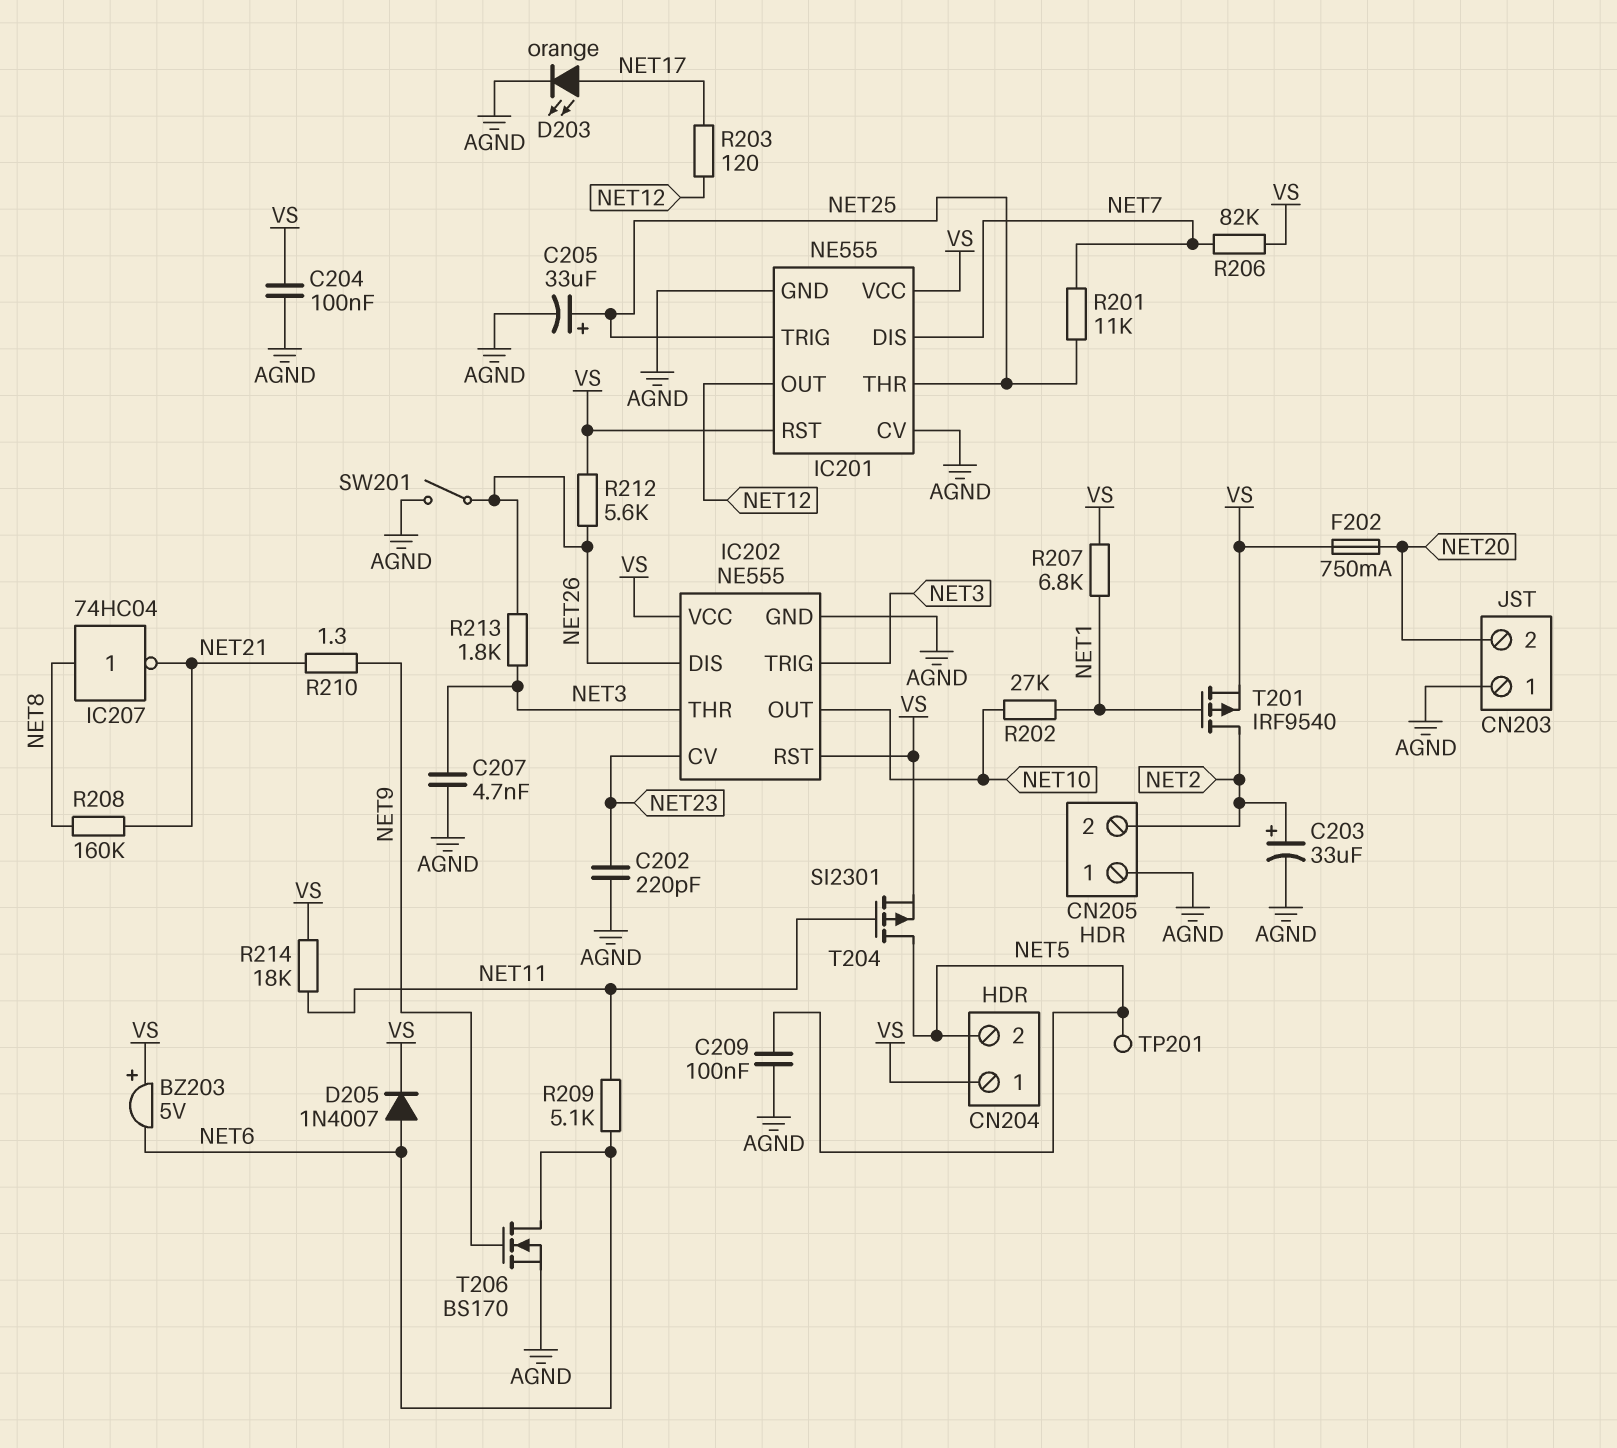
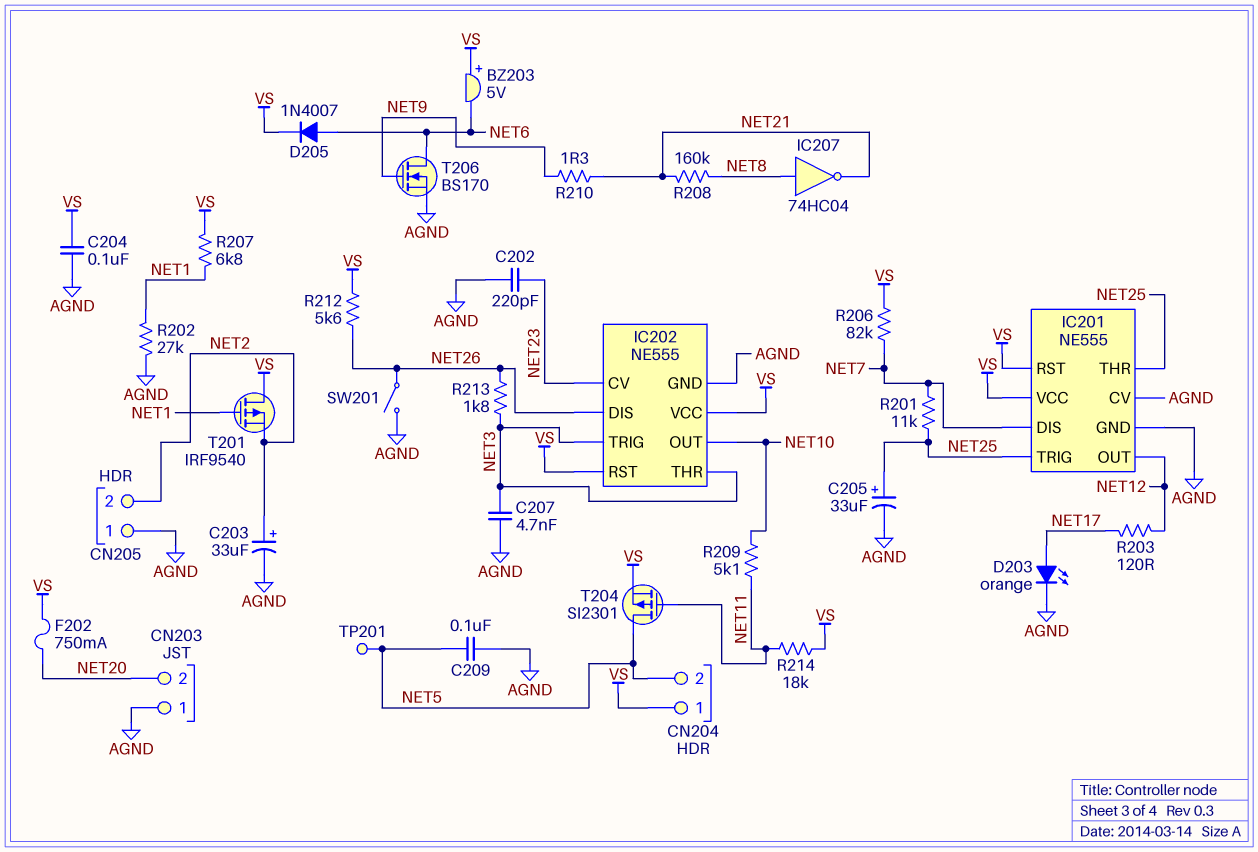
R202: 27k (NET1, NET10) -> 27k (AGND, NET1)
R209: 5.1k (NET6, NET11) -> 5.1k (NET10, NET11)
T201: PMOS IRF9540 (G NET1, D NET2, S VS) -> PMOS IRF9540 (G NET1, D VS, S NET2)

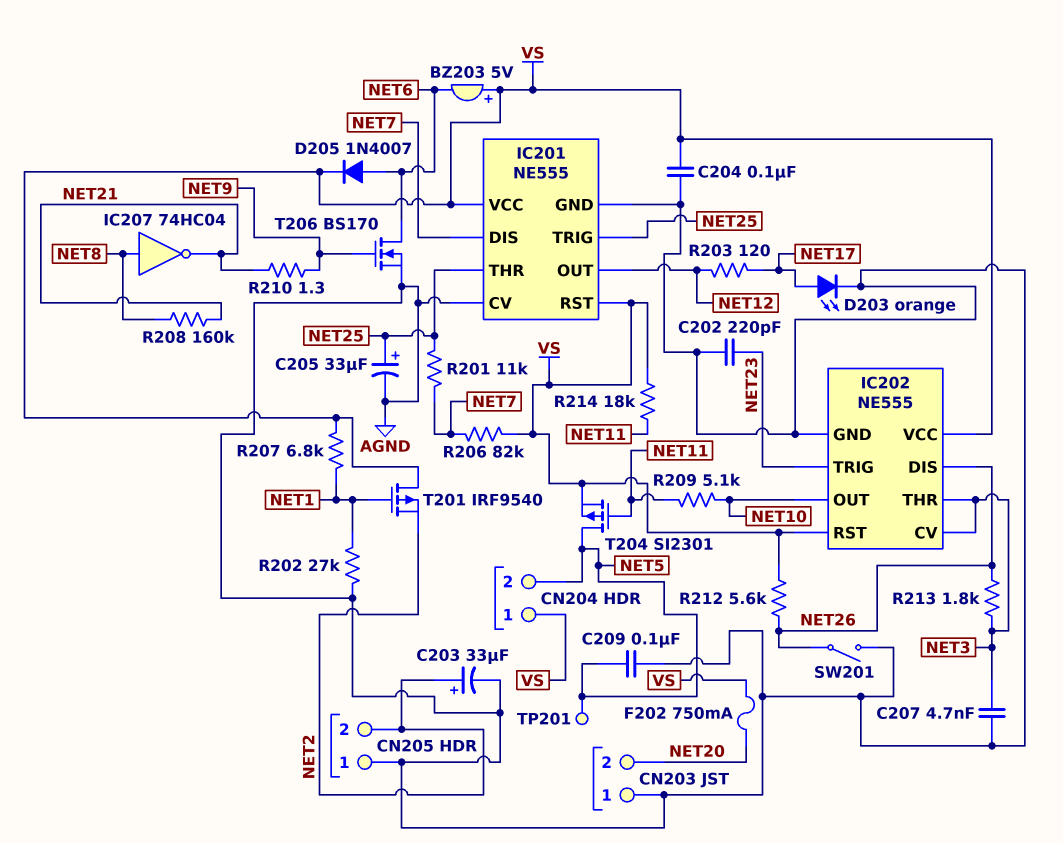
IC202 pin CV: NET23 -> NET3
IC202 pin TRIG: NET3 -> NET23

